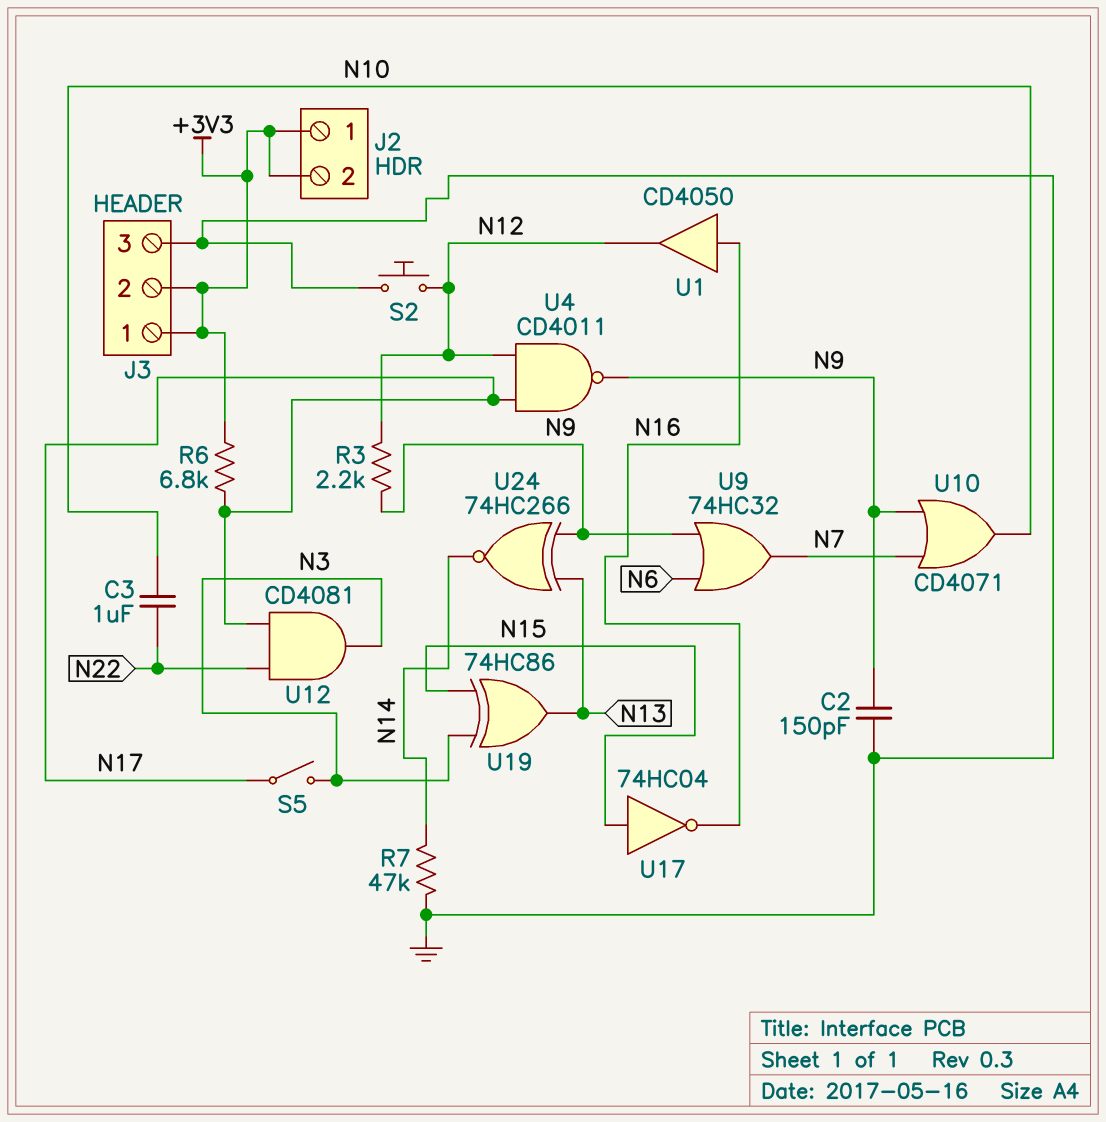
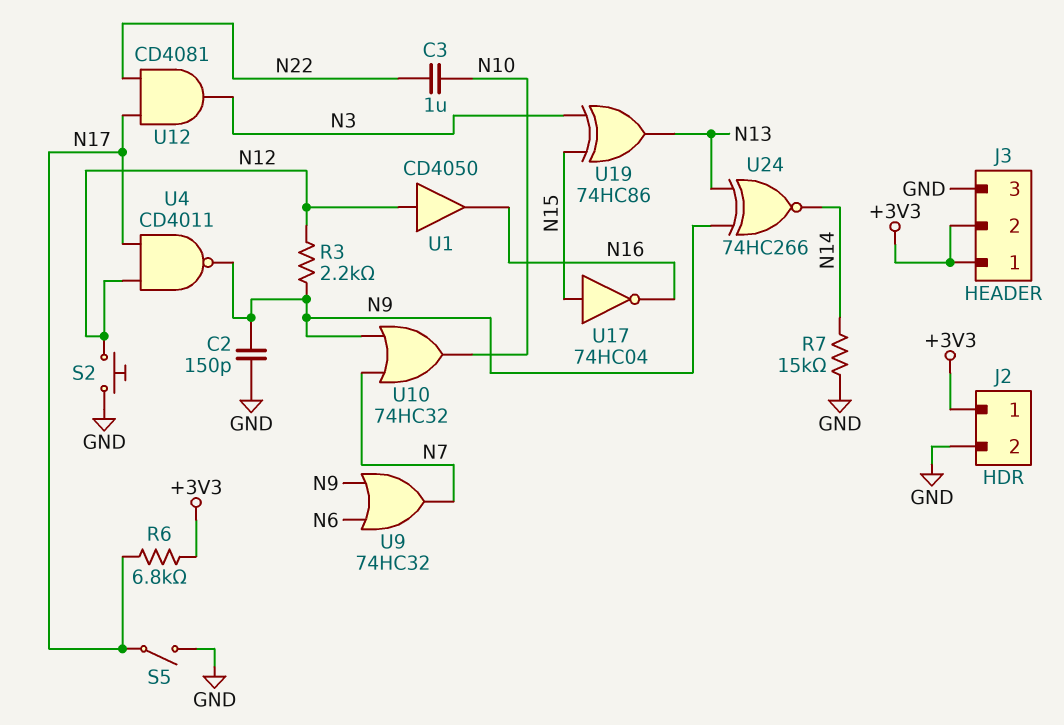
J2 pin 2: +3V3 -> GND
R7: 47k (GND, N14) -> 15k (GND, N14)
S5: switch (N3, N17) -> switch (GND, N17)
U1: buffer CD4050 (in N16, out N12) -> buffer CD4050 (in N12, out N16)
U10: OR CD4071 (in N7, in N9, out N10) -> OR 74HC32 (in N7, in N9, out N10)

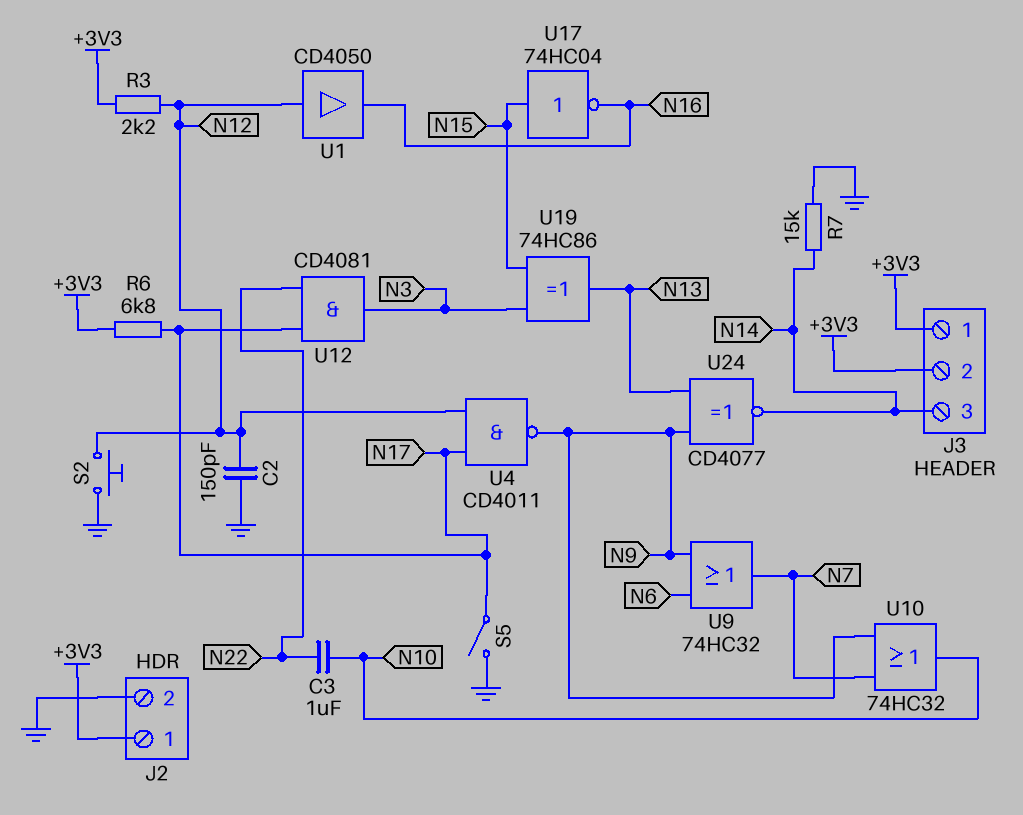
C2: 150pF (GND, N9) -> 150pF (GND, N12)
J3 pin 3: GND -> N14
R3: 2.2k (N9, N12) -> 2.2k (+3V3, N12)
U24: XNOR 74HC266 (in N9, in N13, out N14) -> XNOR CD4077 (in N9, in N13, out N14)

